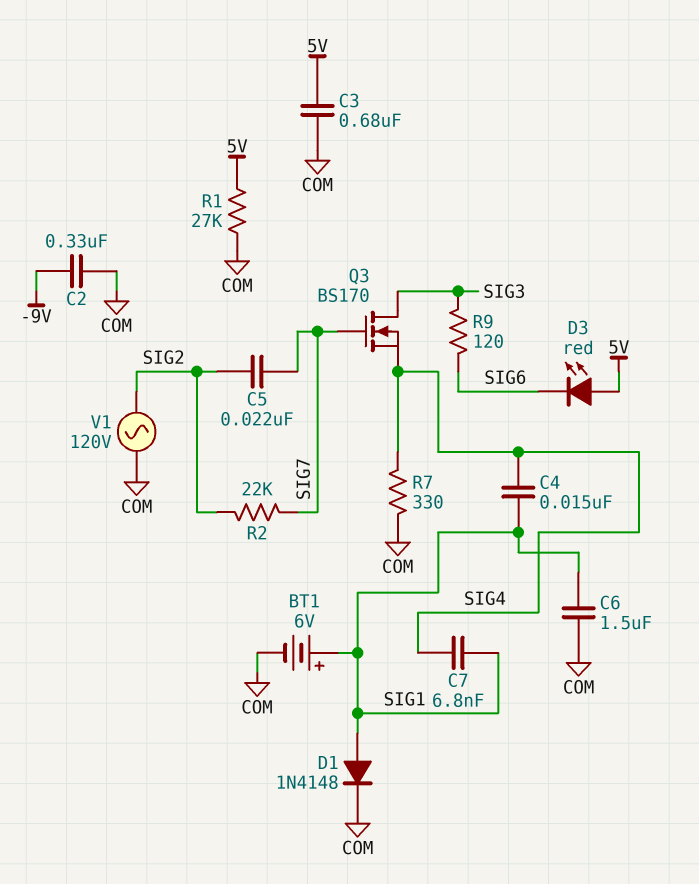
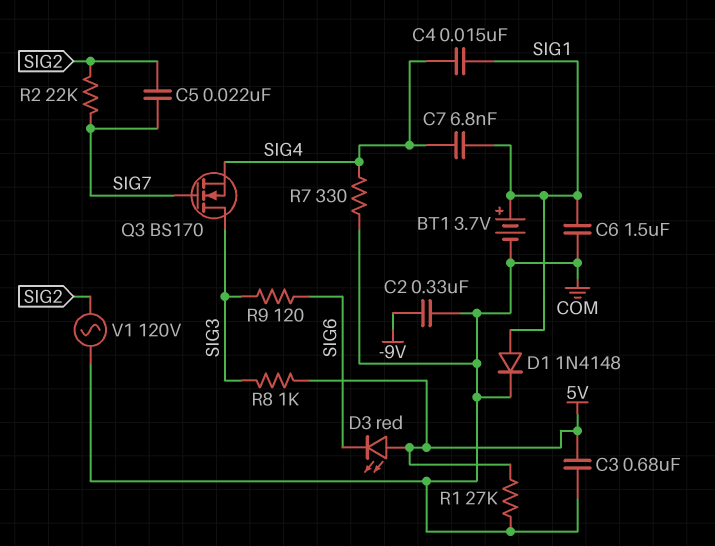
BT1: 6V (plus SIG1, minus COM) -> 3.7V (plus SIG1, minus COM)
R8: none -> 1k (5V, SIG3)

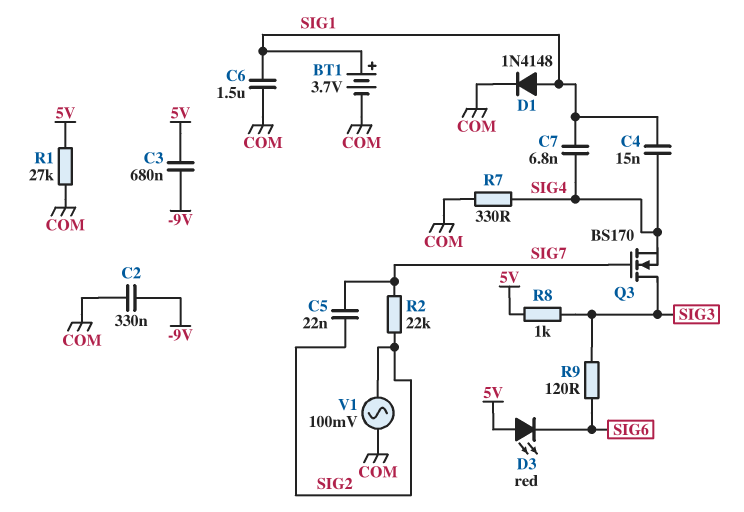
C3: 680nF (5V, COM) -> 680nF (-9V, 5V)
V1: AC 120V (COM, SIG2) -> AC 100mV (COM, SIG2)

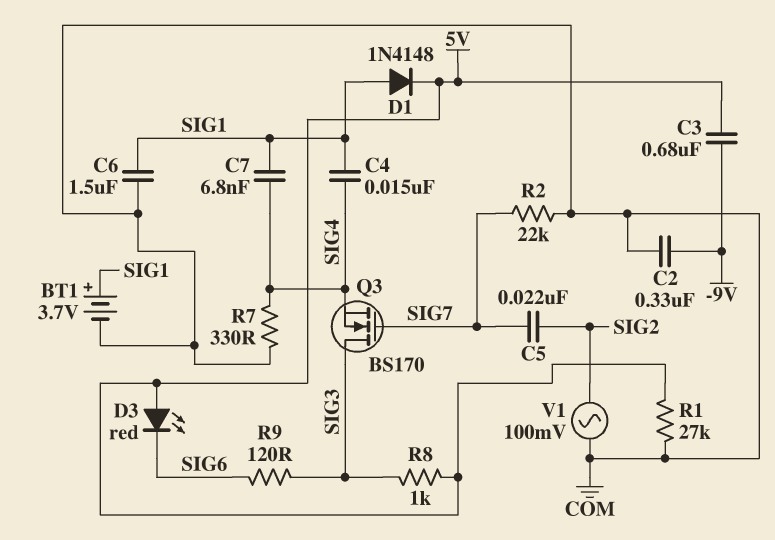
D1: diode 1N4148 (A SIG1, K COM) -> diode 1N4148 (A SIG1, K 5V)
R2: 22k (SIG2, SIG7) -> 22k (COM, SIG7)

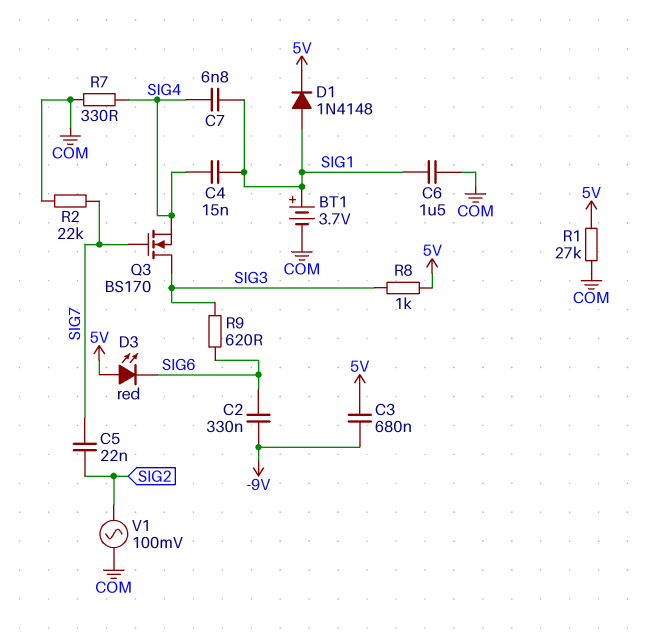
C2: 330nF (-9V, COM) -> 330nF (-9V, SIG6)
R9: 120 (SIG3, SIG6) -> 620 (SIG3, SIG6)

